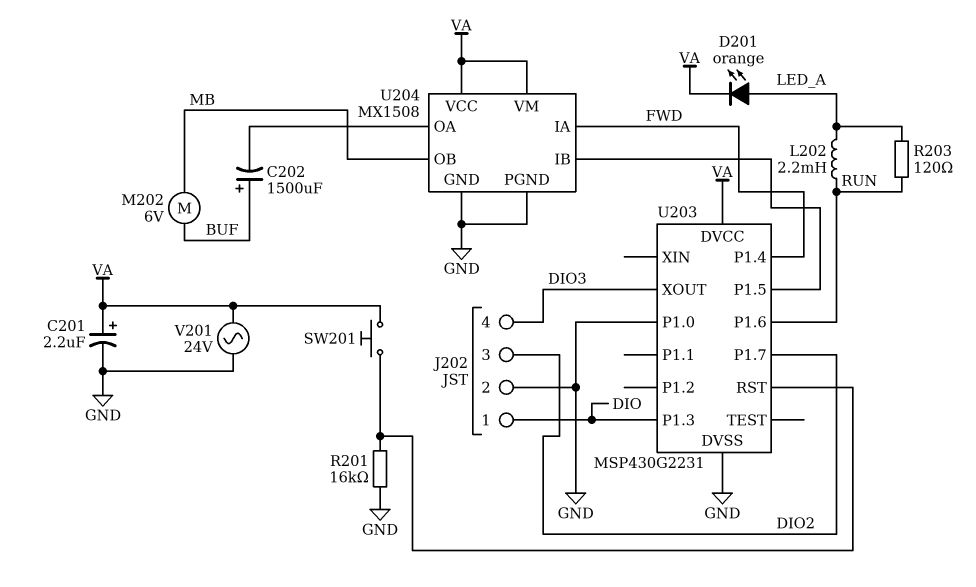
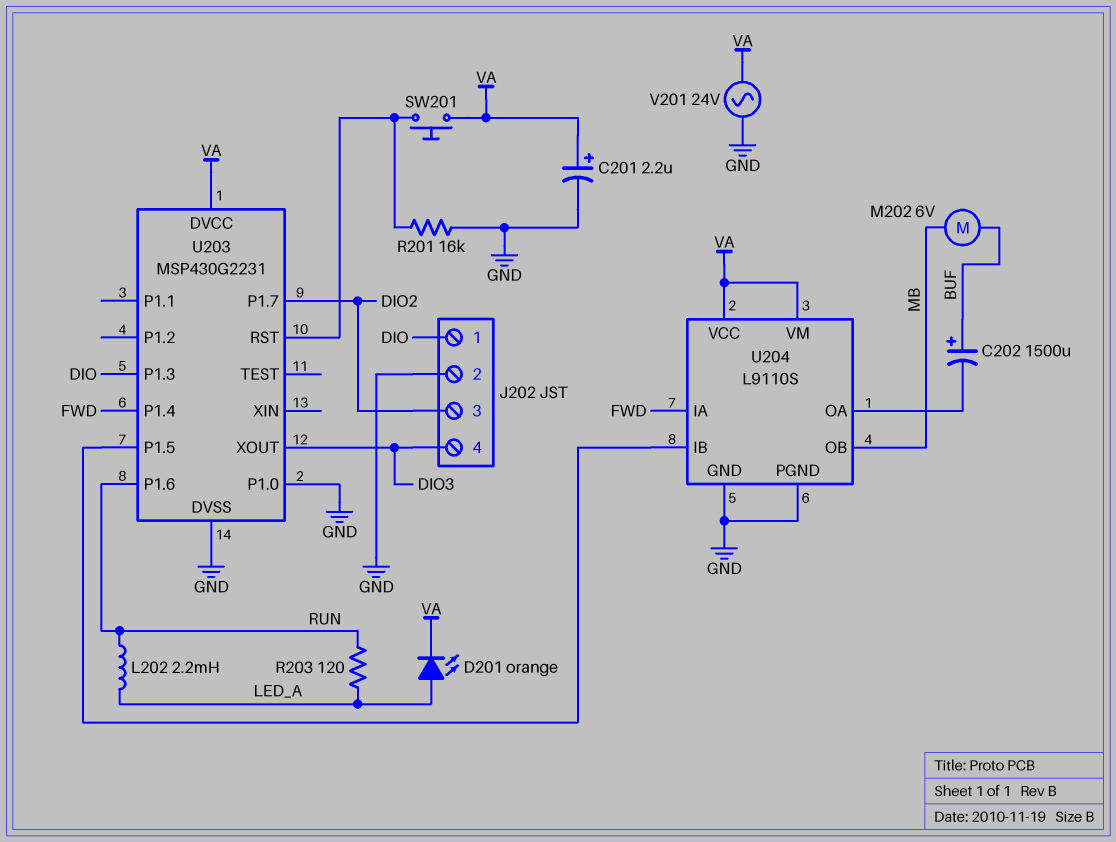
U204: MX1508 -> L9110S

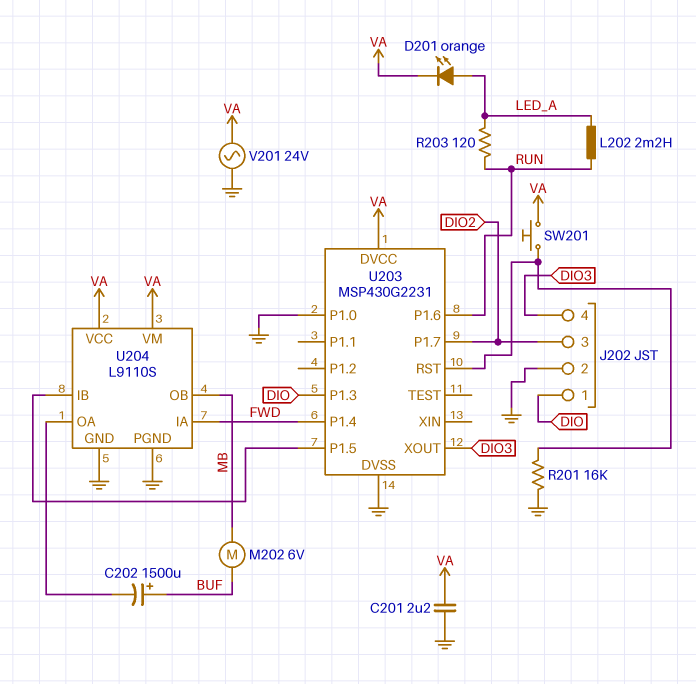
C201: 2.2uF (plus VA, minus GND) -> 2.2uF (GND, VA)

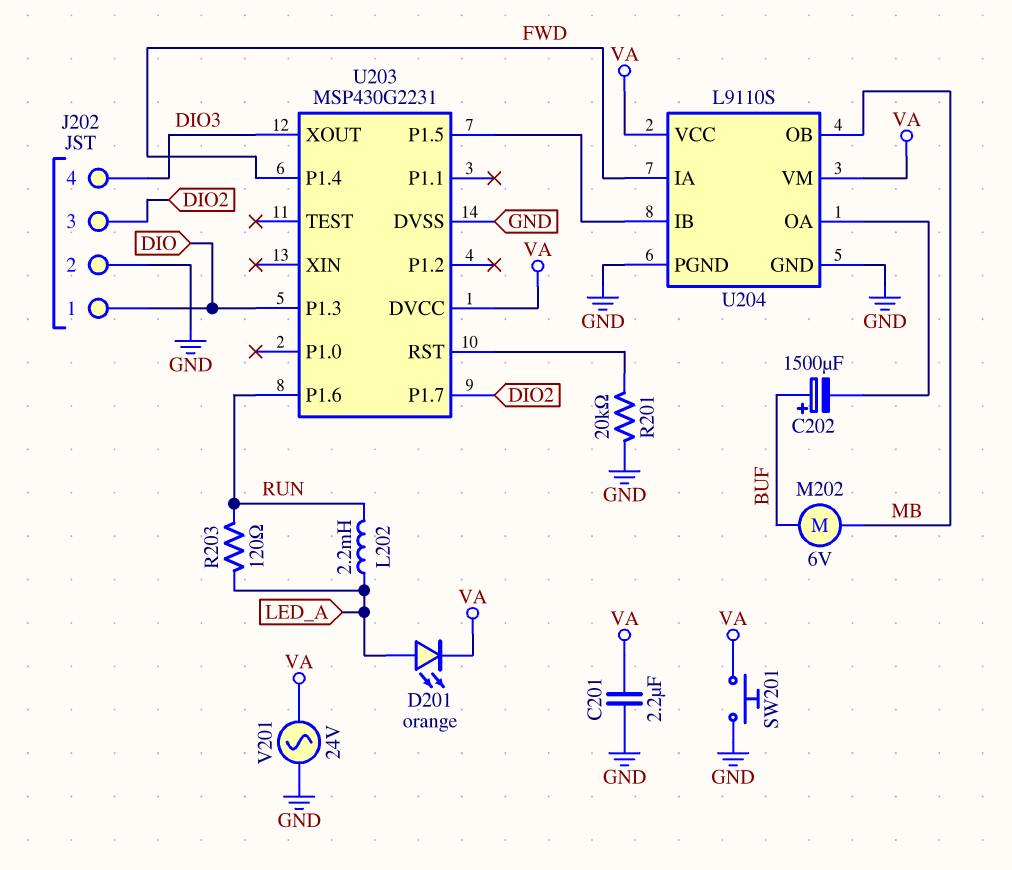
R201: 16k (GND, U203/RST) -> 20k (GND, U203/RST)
SW201: button (U203/RST, VA) -> button (GND, VA)
U203 pin P1.0: GND -> none

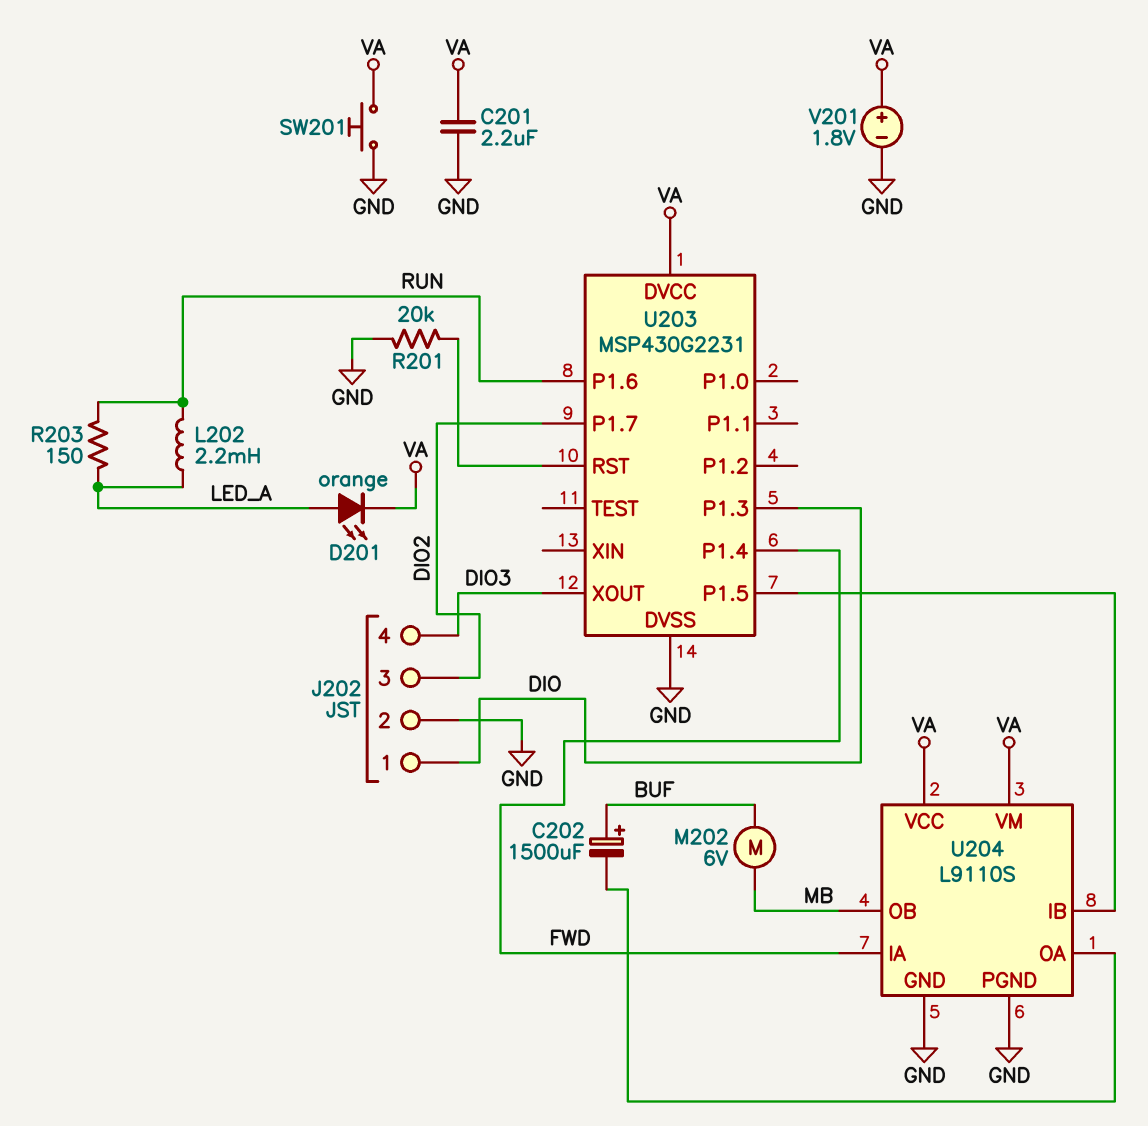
R203: 120 (LED_A, RUN) -> 150 (LED_A, RUN)
V201: AC 24V (GND, VA) -> 1.8V (plus VA, minus GND)

